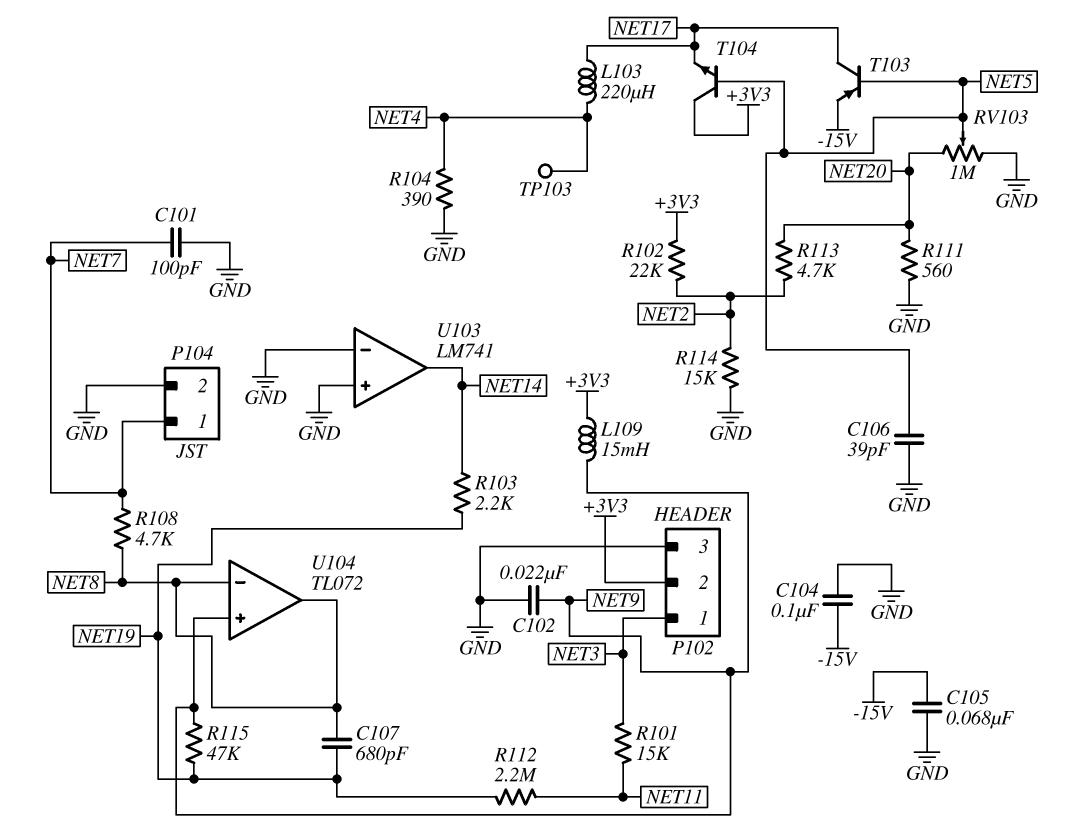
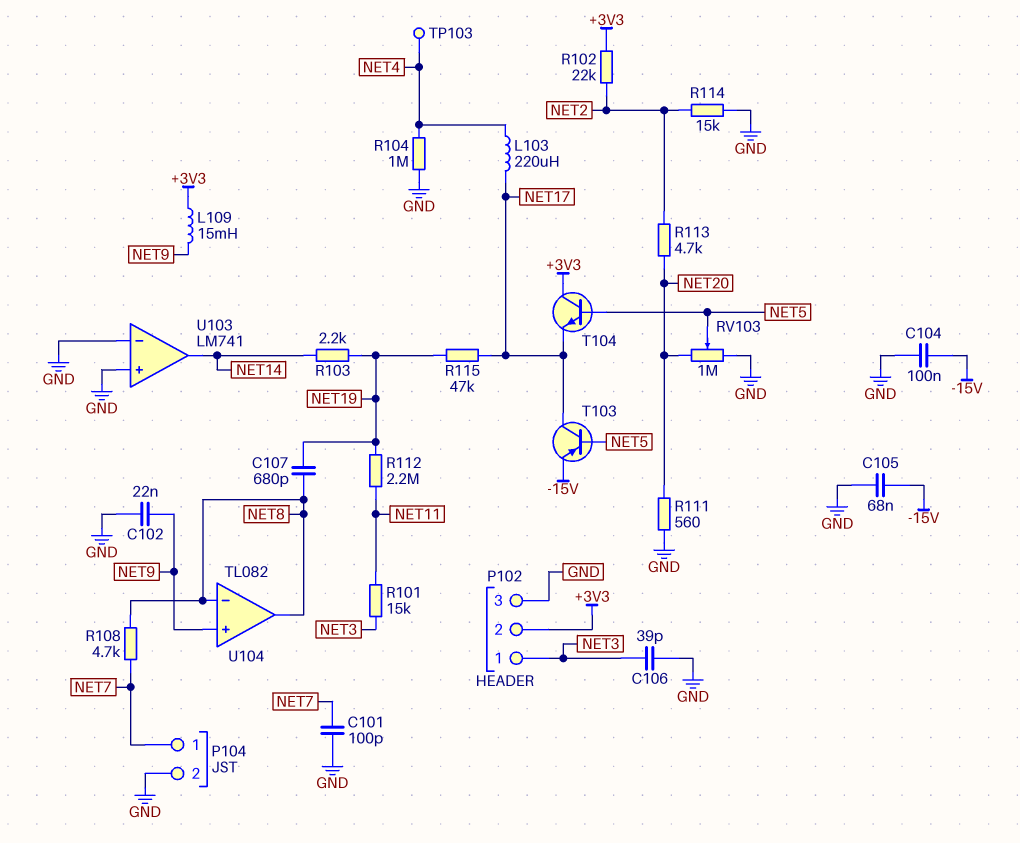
C106: 39pF (GND, NET5) -> 39pF (GND, NET3)
R104: 390 (GND, NET4) -> 1M (GND, NET4)
R115: 47k (NET9, NET19) -> 47k (NET17, NET19)
U104: TL072 -> TL082

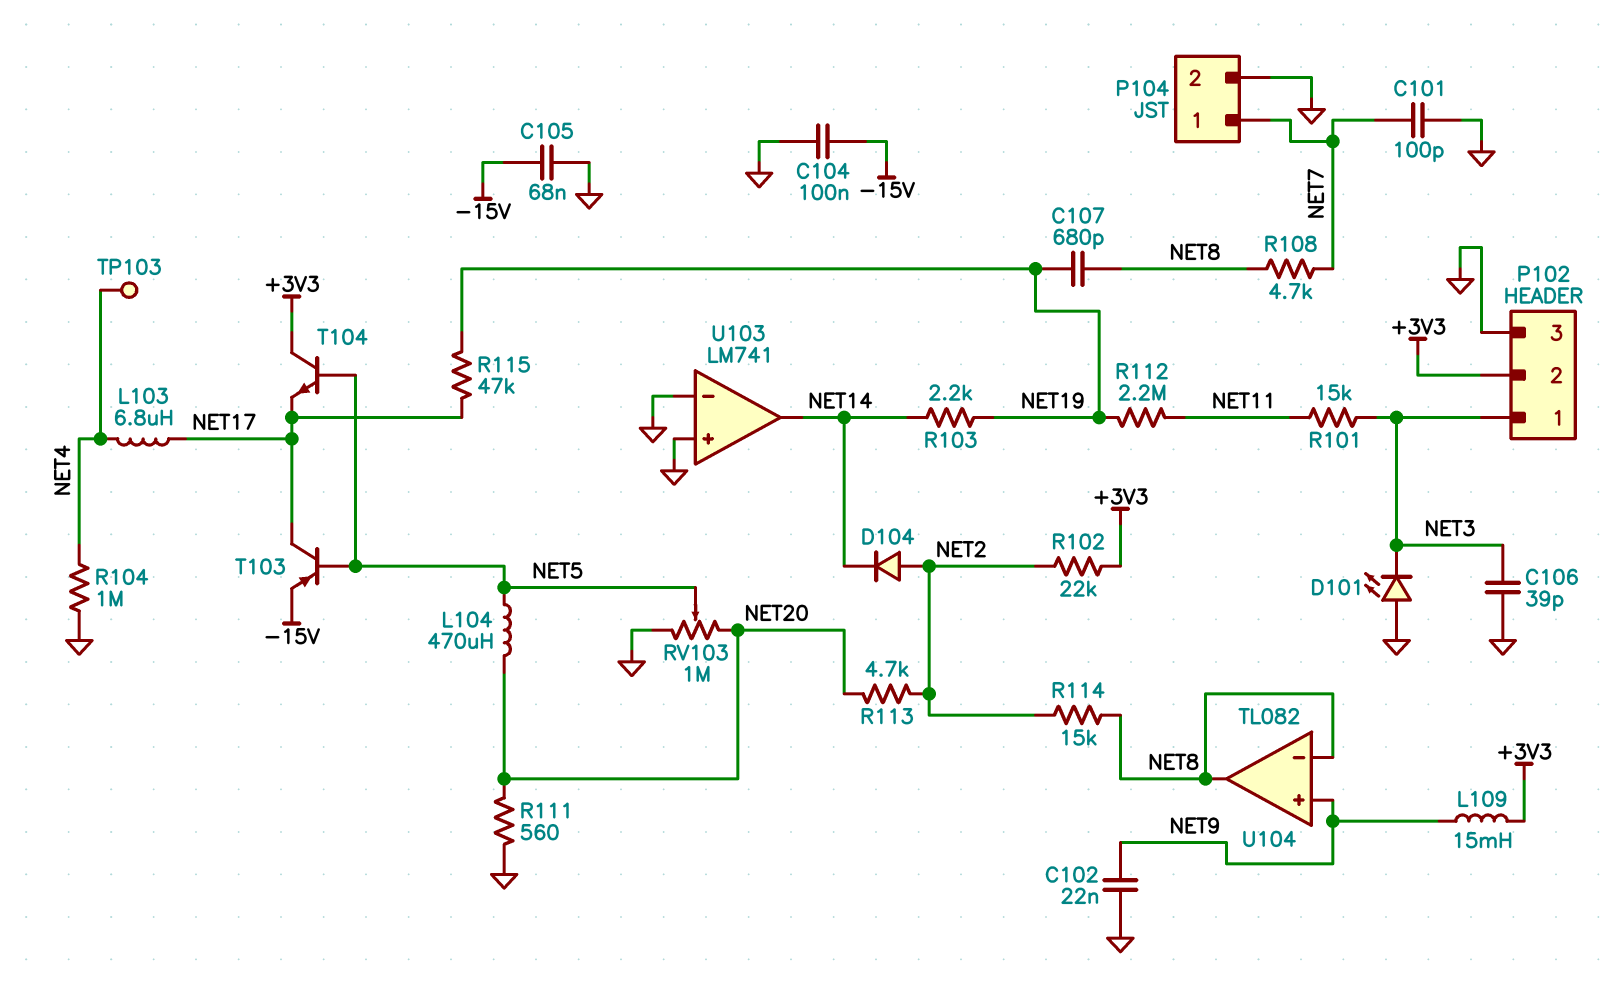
D101: none -> LED (A GND, K NET3)
D104: none -> diode (A NET2, K NET14)
L103: 220uH (NET4, NET17) -> 6.8uH (NET4, NET17)
L104: none -> 470uH (NET5, NET20)
R114: 15k (GND, NET2) -> 15k (NET2, NET8)

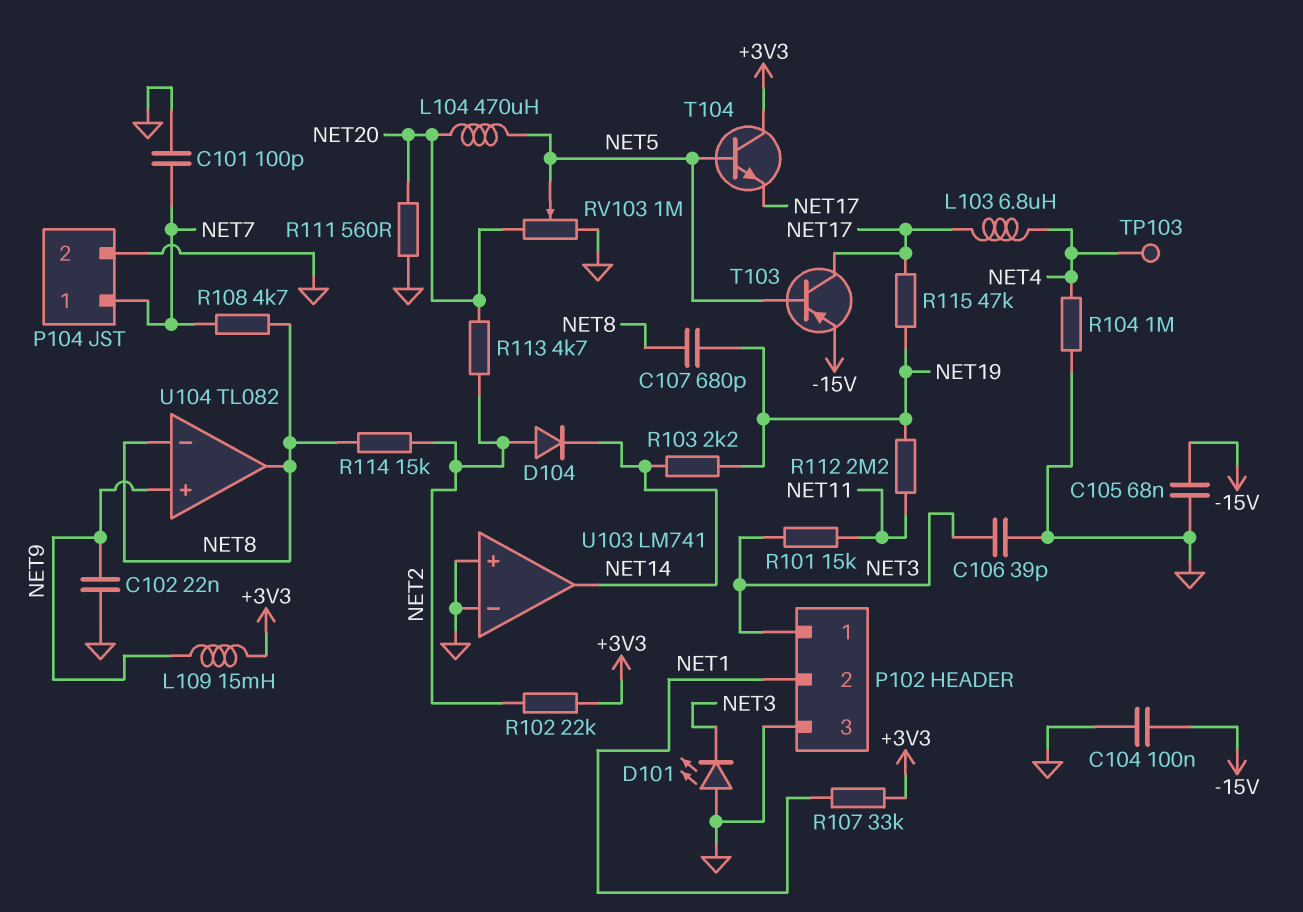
P102 pin 2: +3V3 -> NET1
R107: none -> 33k (+3V3, NET1)

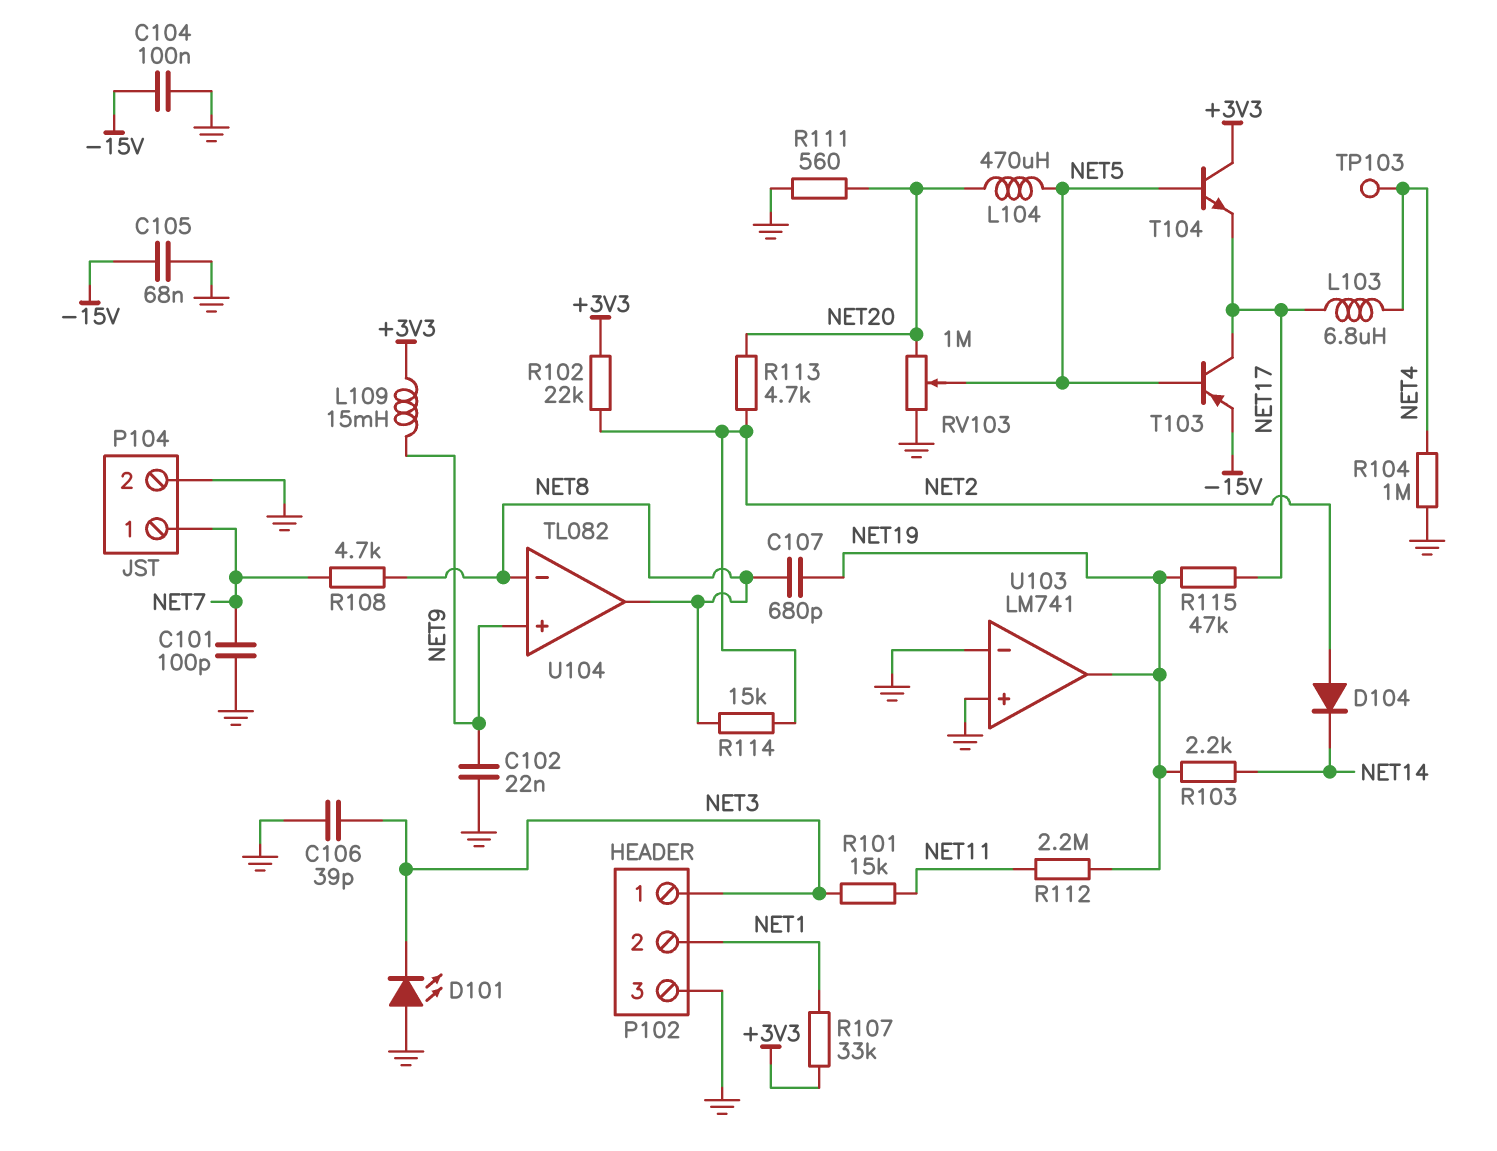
U103 pin out: NET14 -> NET19

